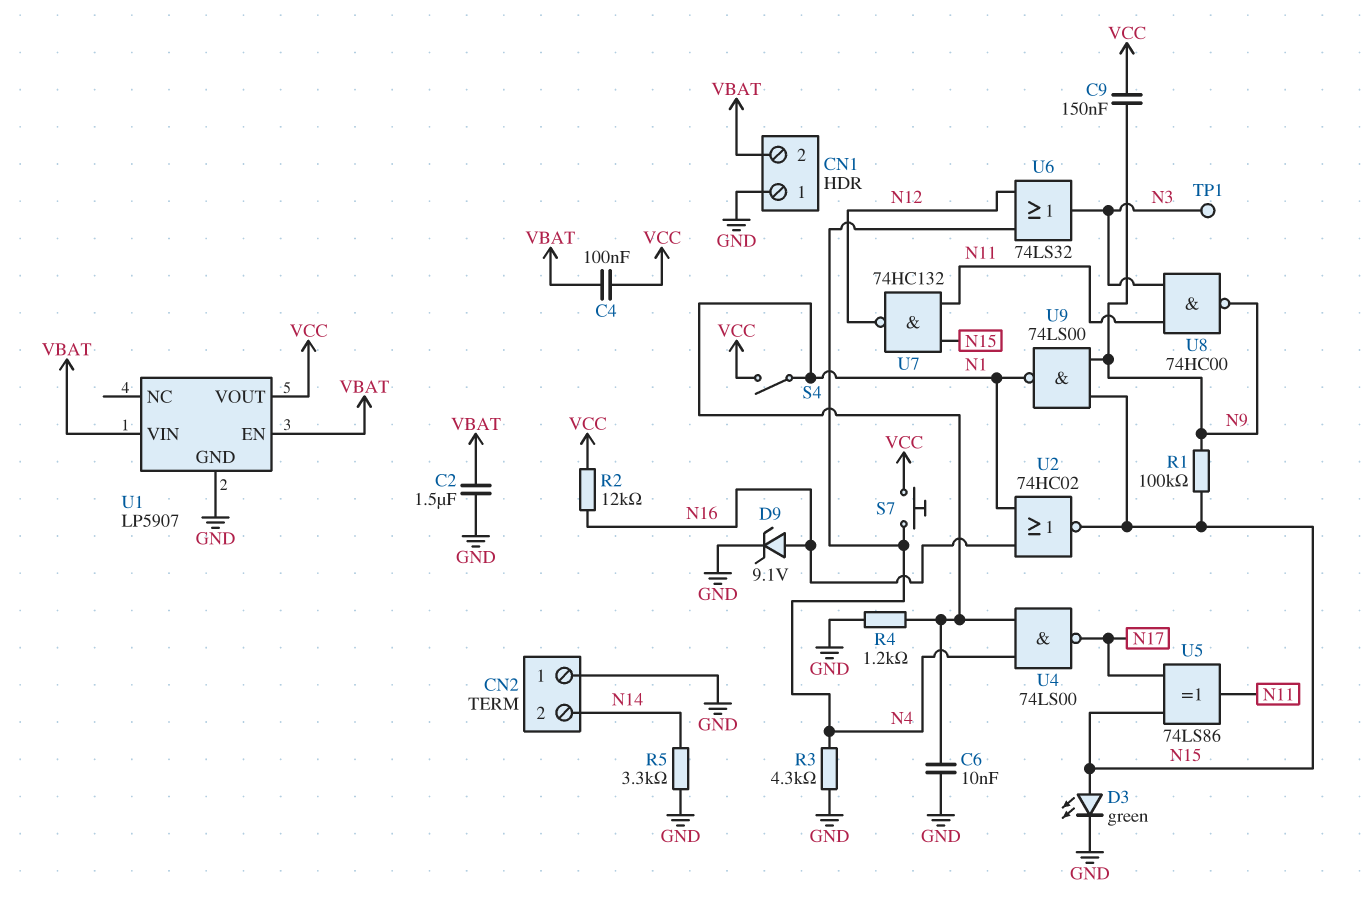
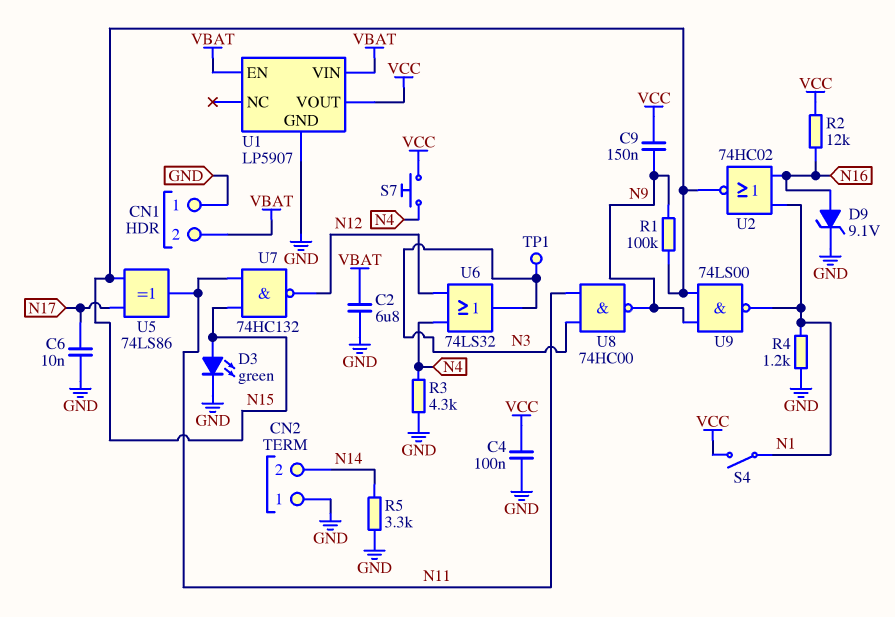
C2: 1.5uF (GND, VBAT) -> 6.8uF (GND, VBAT)
C4: 100nF (VBAT, VCC) -> 100nF (GND, VCC)
C6: 10nF (GND, N1) -> 10nF (GND, N17)
U4: NAND 74LS00 (in N1, in N4, out N17) -> none

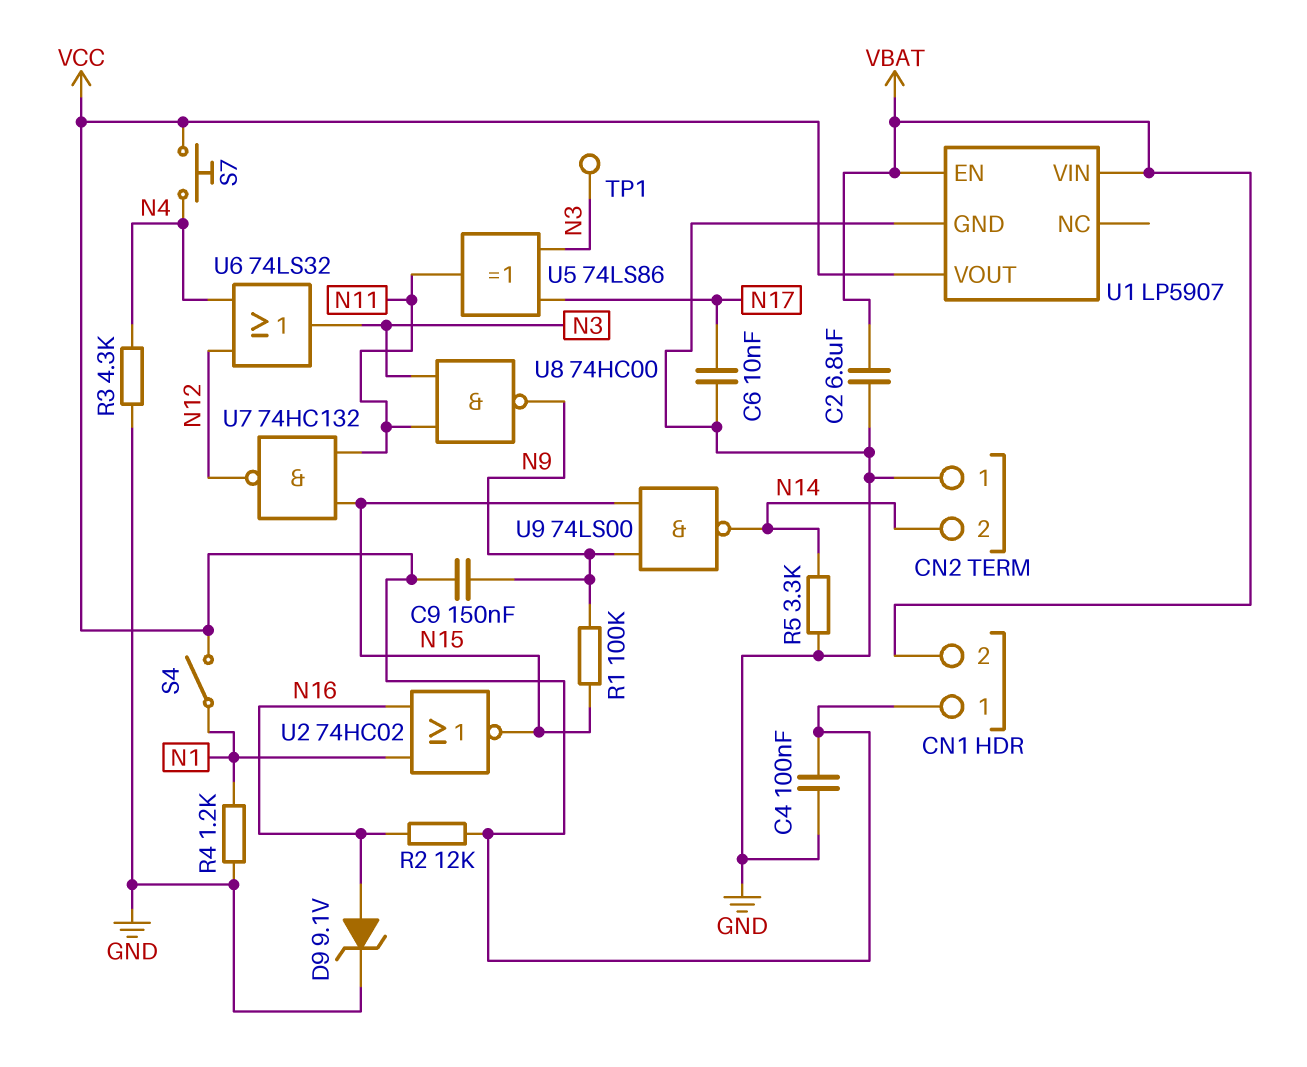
CN1 pin 1: GND -> VCC
D3: LED green (A N15, K GND) -> none
U5: XOR 74LS86 (in N15, in N17, out N11) -> XOR 74LS86 (in N3, in N17, out N11)
U9: NAND 74LS00 (in N9, in N15, out N1) -> NAND 74LS00 (in N9, in N15, out N14)

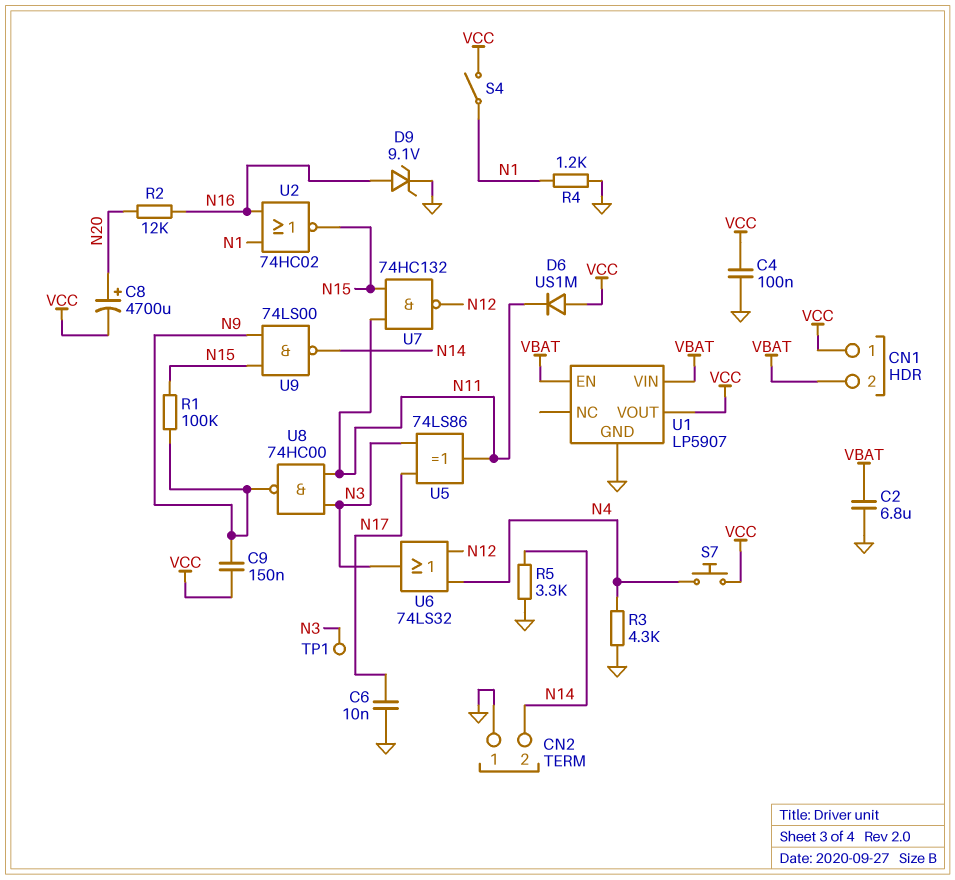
C8: none -> 4700uF (plus N20, minus VCC)
D6: none -> diode US1M (A VCC, K N11)
R2: 12k (N16, VCC) -> 12k (N16, N20)

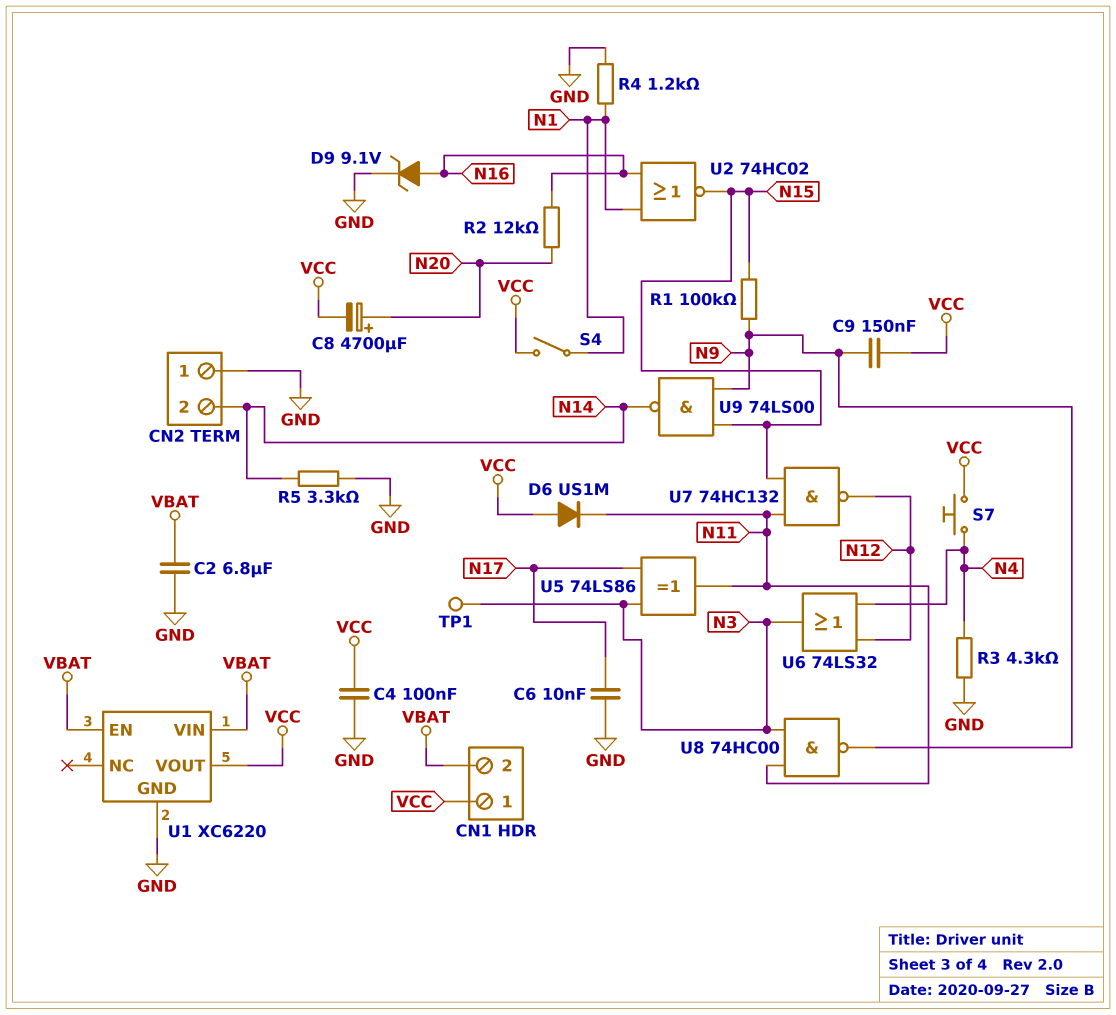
U1: LP5907 -> XC6220

